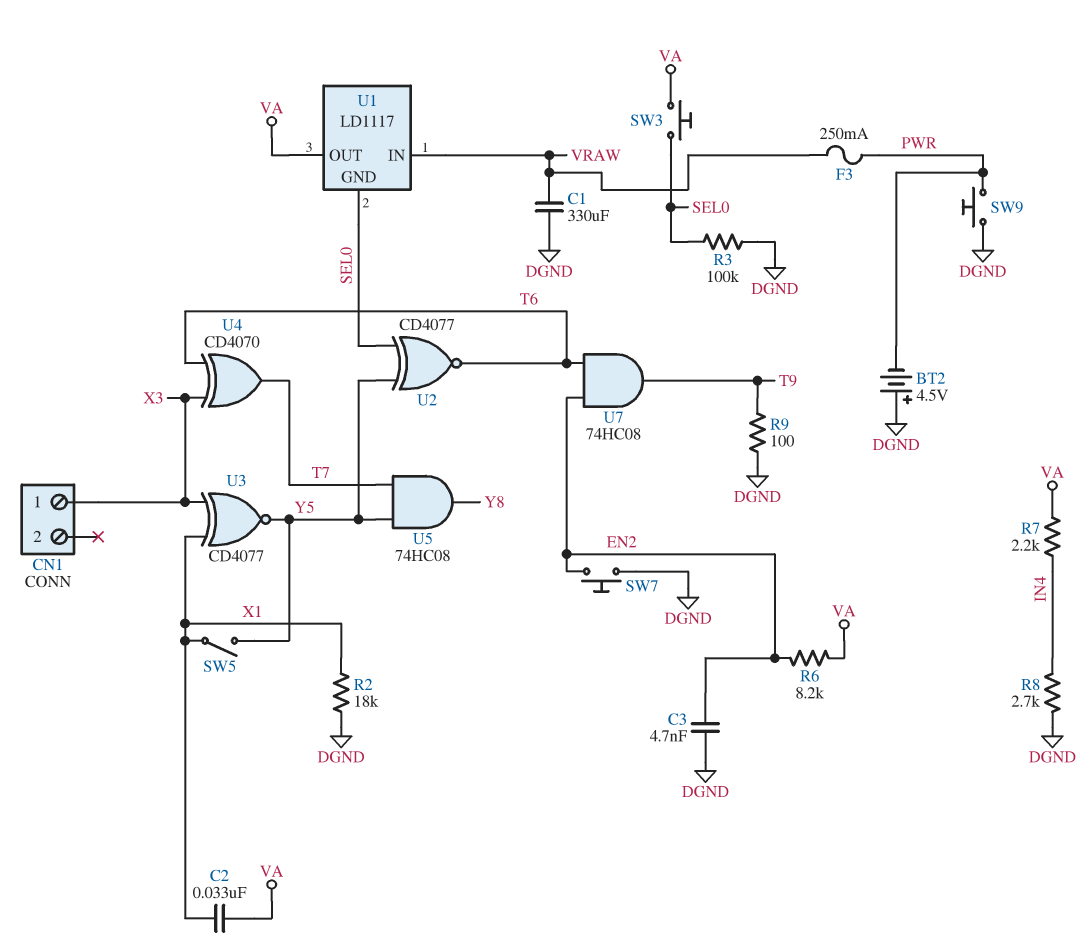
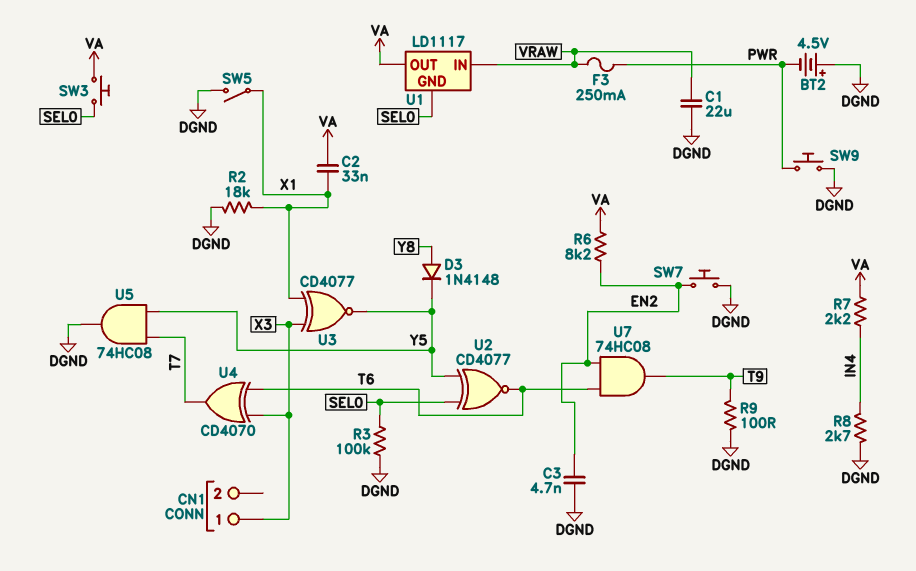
C1: 330uF (DGND, VRAW) -> 22uF (DGND, VRAW)
D3: none -> diode 1N4148 (A Y8, K Y5)
SW5: switch (X1, Y5) -> switch (DGND, X1)
U5: AND 74HC08 (in T7, in Y5, out Y8) -> AND 74HC08 (in T7, in Y5, out DGND)

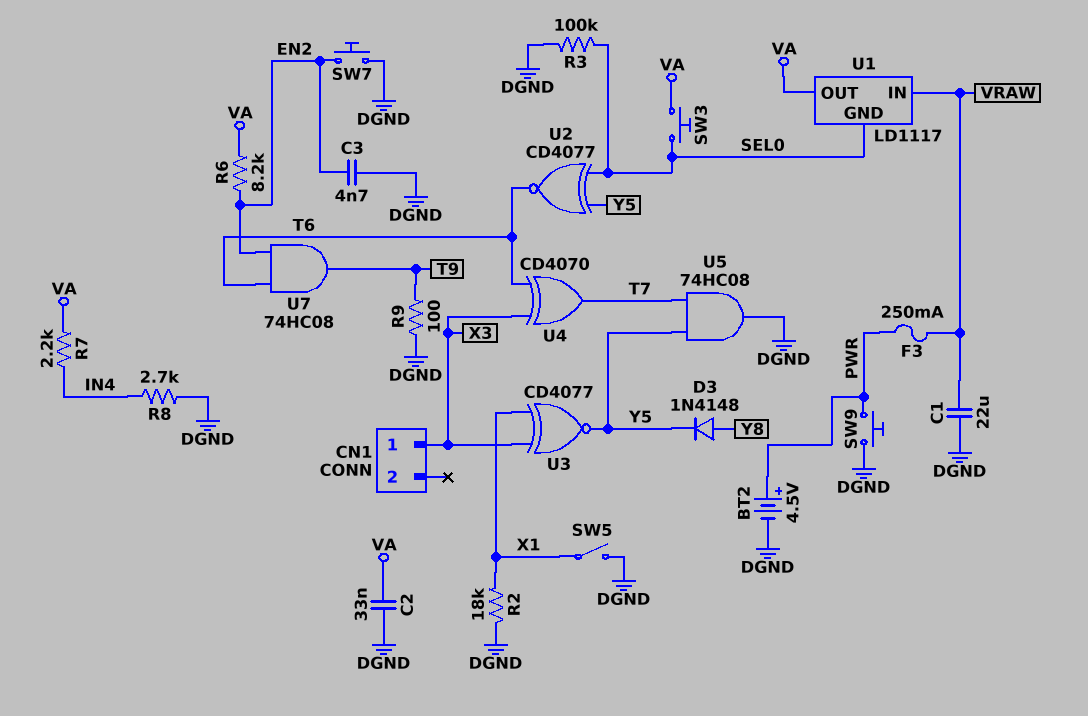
BT2: 4.5V (plus DGND, minus PWR) -> 4.5V (plus PWR, minus DGND)
C2: 33nF (VA, X1) -> 33nF (DGND, VA)

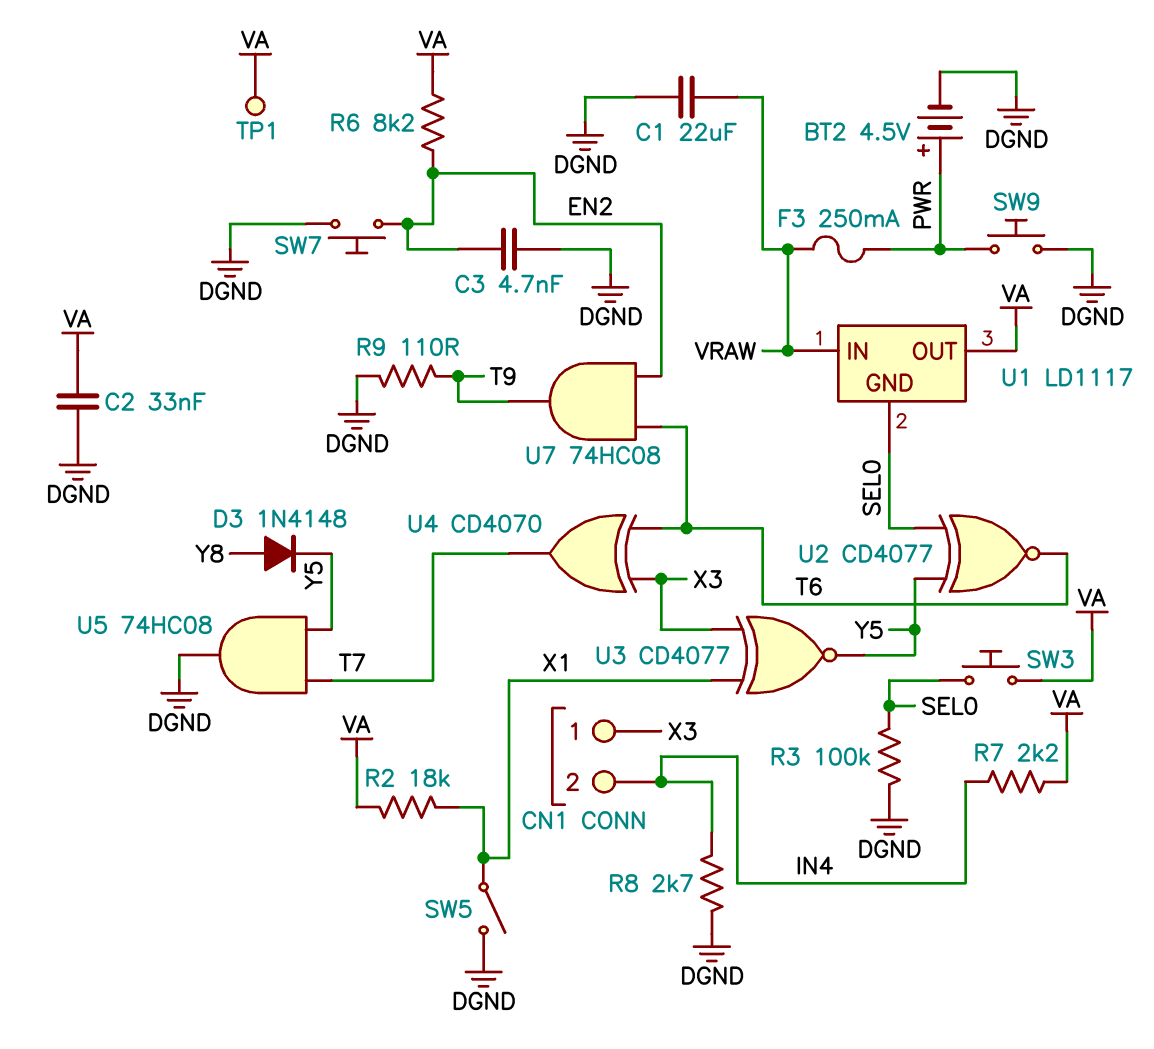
CN1 pin 2: none -> IN4
R2: 18k (DGND, X1) -> 18k (VA, X1)
R9: 100 (DGND, T9) -> 110 (DGND, T9)
TP1: none -> test point (VA)

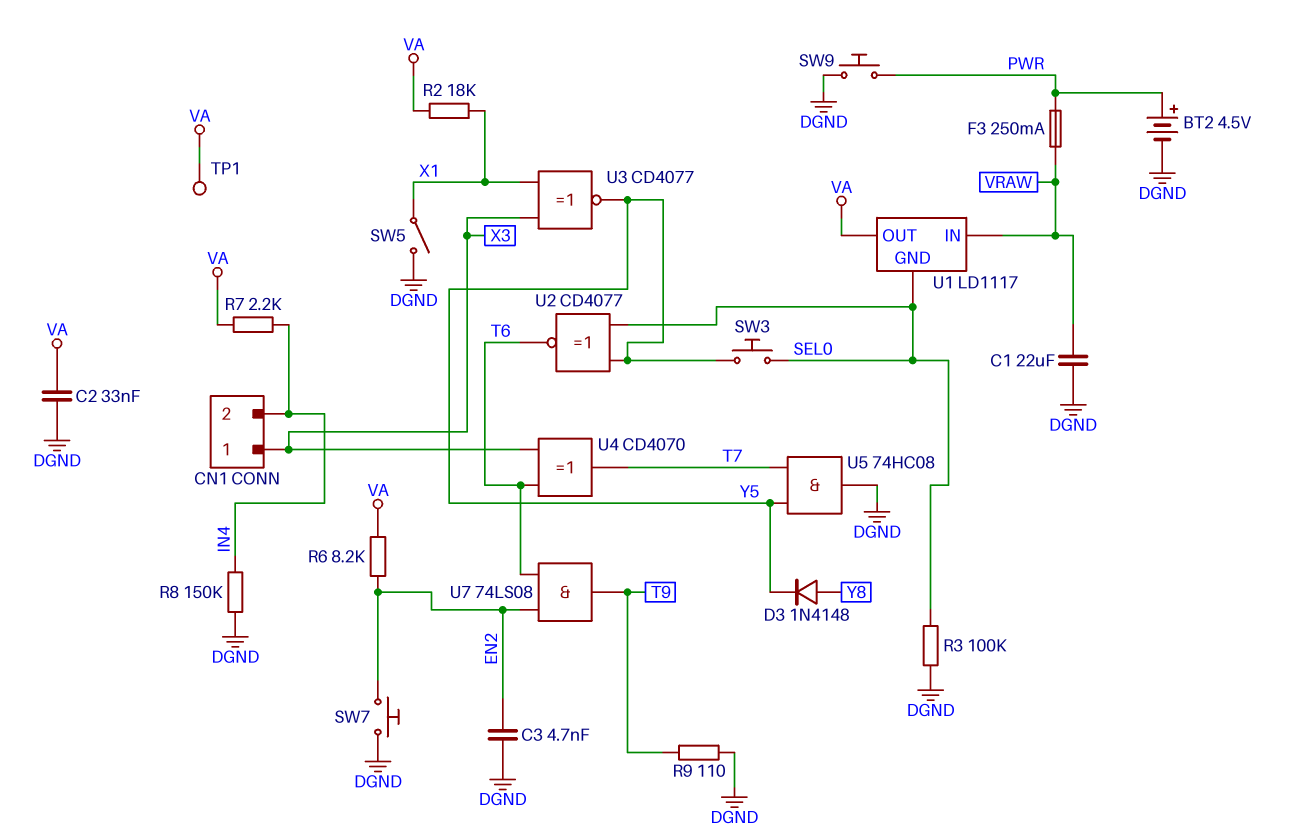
R8: 2.7k (DGND, IN4) -> 150k (DGND, IN4)
SW3: button (SEL0, VA) -> button (SEL0, Y5)
U7: AND 74HC08 (in EN2, in T6, out T9) -> AND 74LS08 (in EN2, in T6, out T9)

